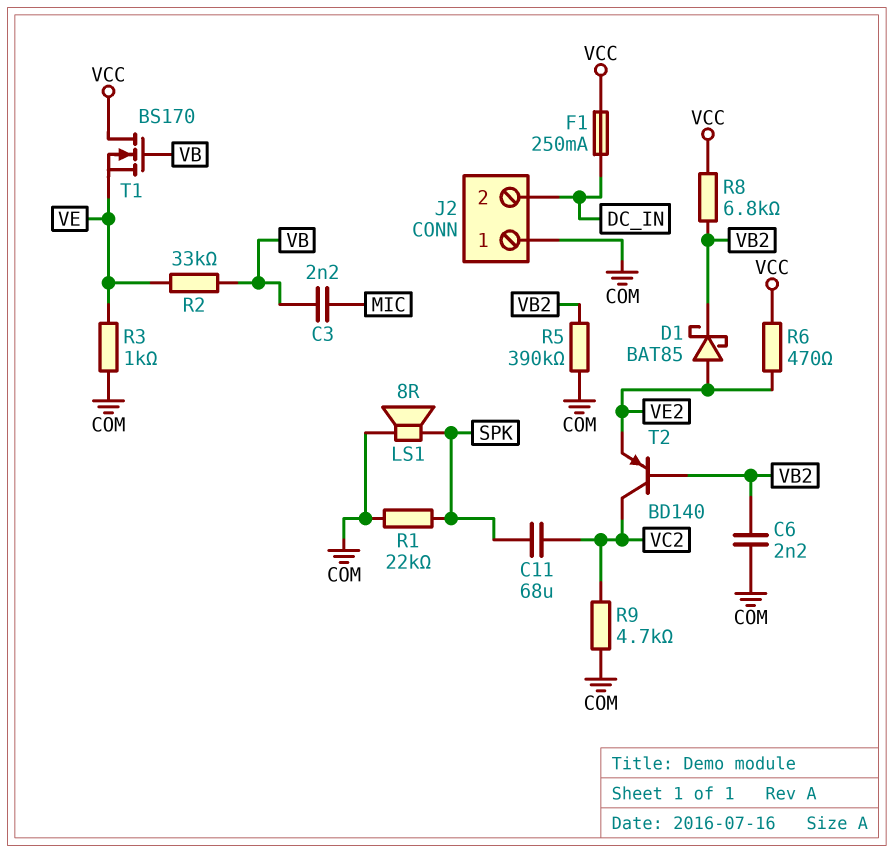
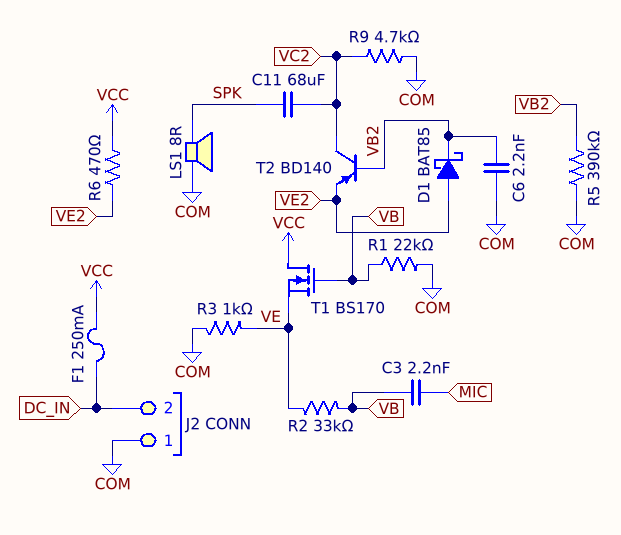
R1: 22k (COM, SPK) -> 22k (COM, VB)
R8: 6.8k (VB2, VCC) -> none

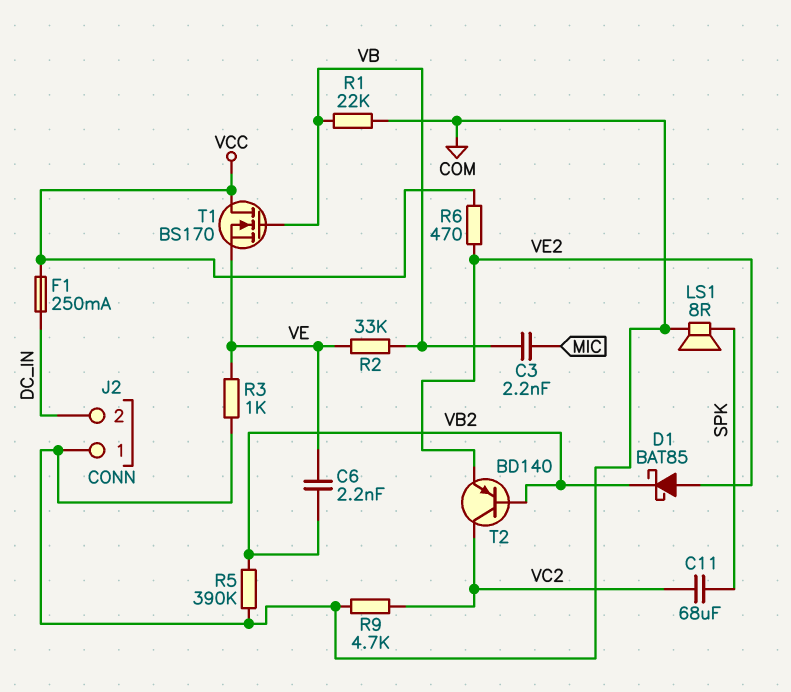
C6: 2.2nF (COM, VB2) -> 2.2nF (VB2, VE)

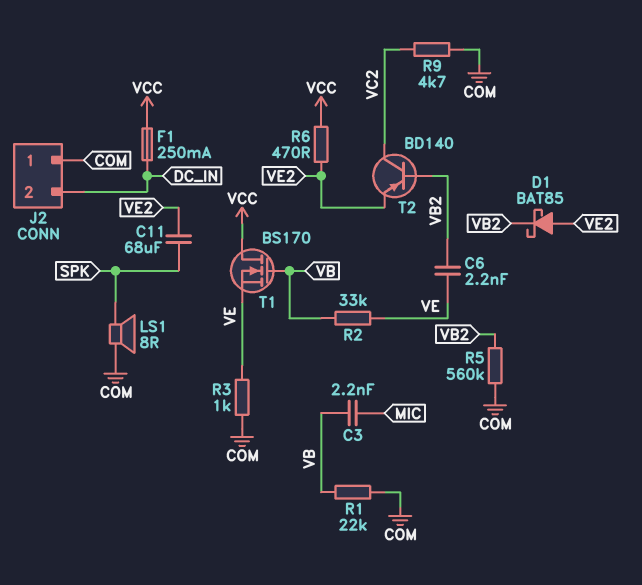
C11: 68uF (SPK, VC2) -> 68uF (SPK, VE2)
R5: 390k (COM, VB2) -> 560k (COM, VB2)

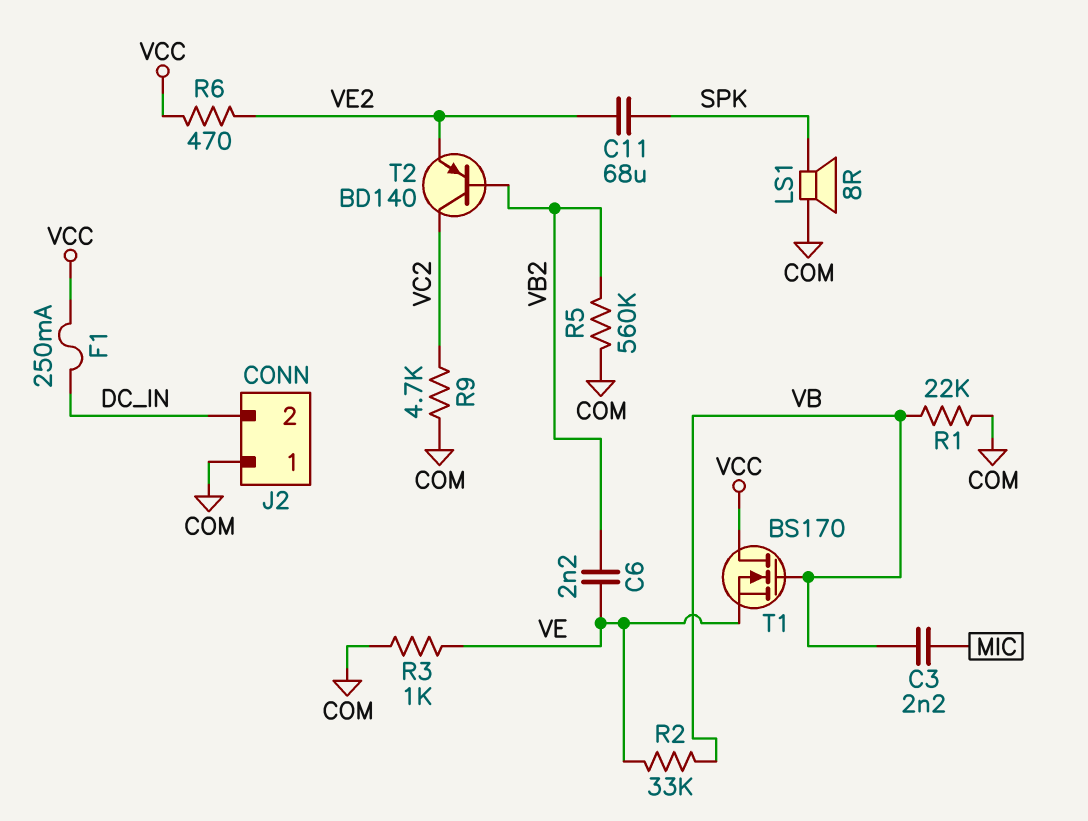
D1: schottky BAT85 (A VE2, K VB2) -> none

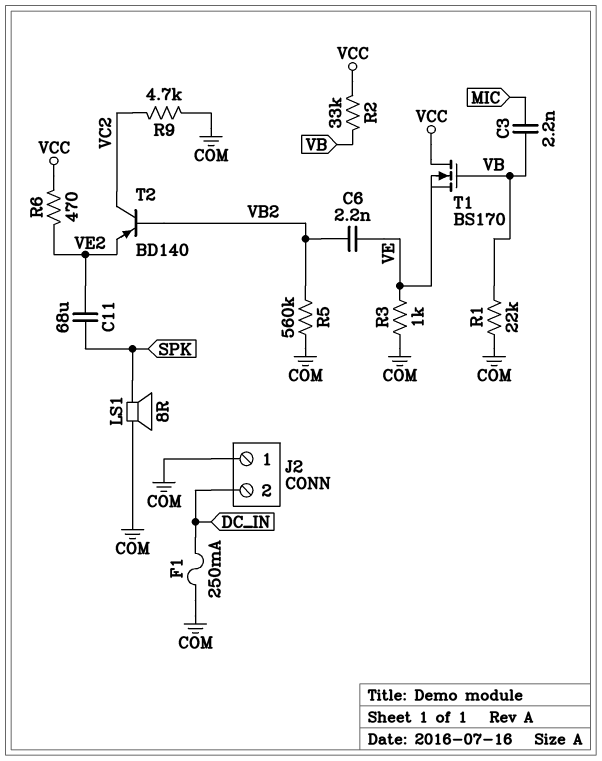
F1: 250mA (DC_IN, VCC) -> 250mA (COM, DC_IN)
R2: 33k (VB, VE) -> 33k (VB, VCC)

